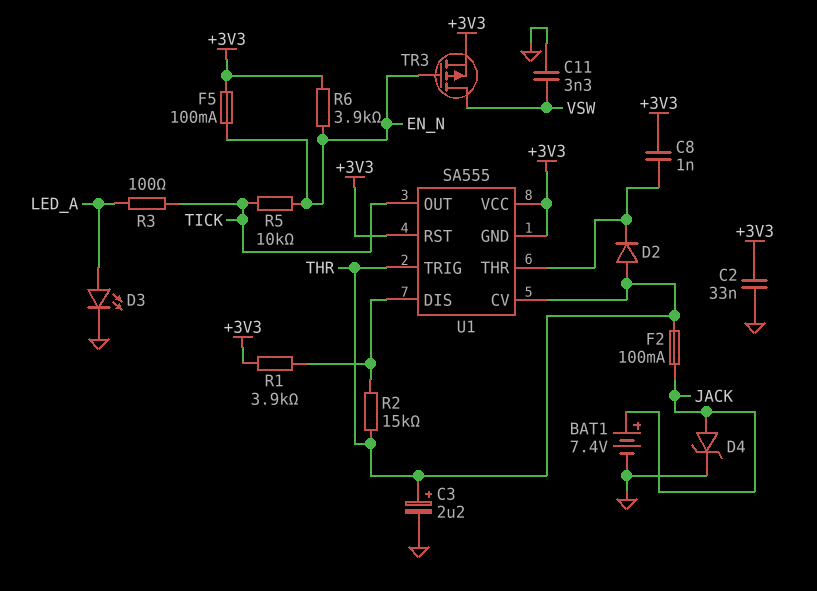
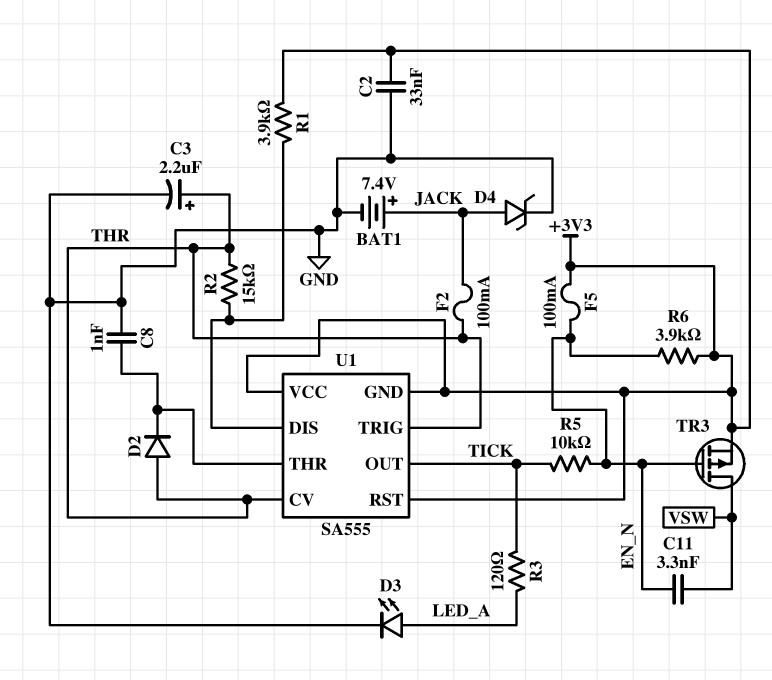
C8: 1nF (+3V3, U1/THR) -> 1nF (GND, U1/THR)
C11: 3.3nF (GND, VSW) -> 3.3nF (EN_N, VSW)
R3: 100 (LED_A, TICK) -> 120 (LED_A, TICK)

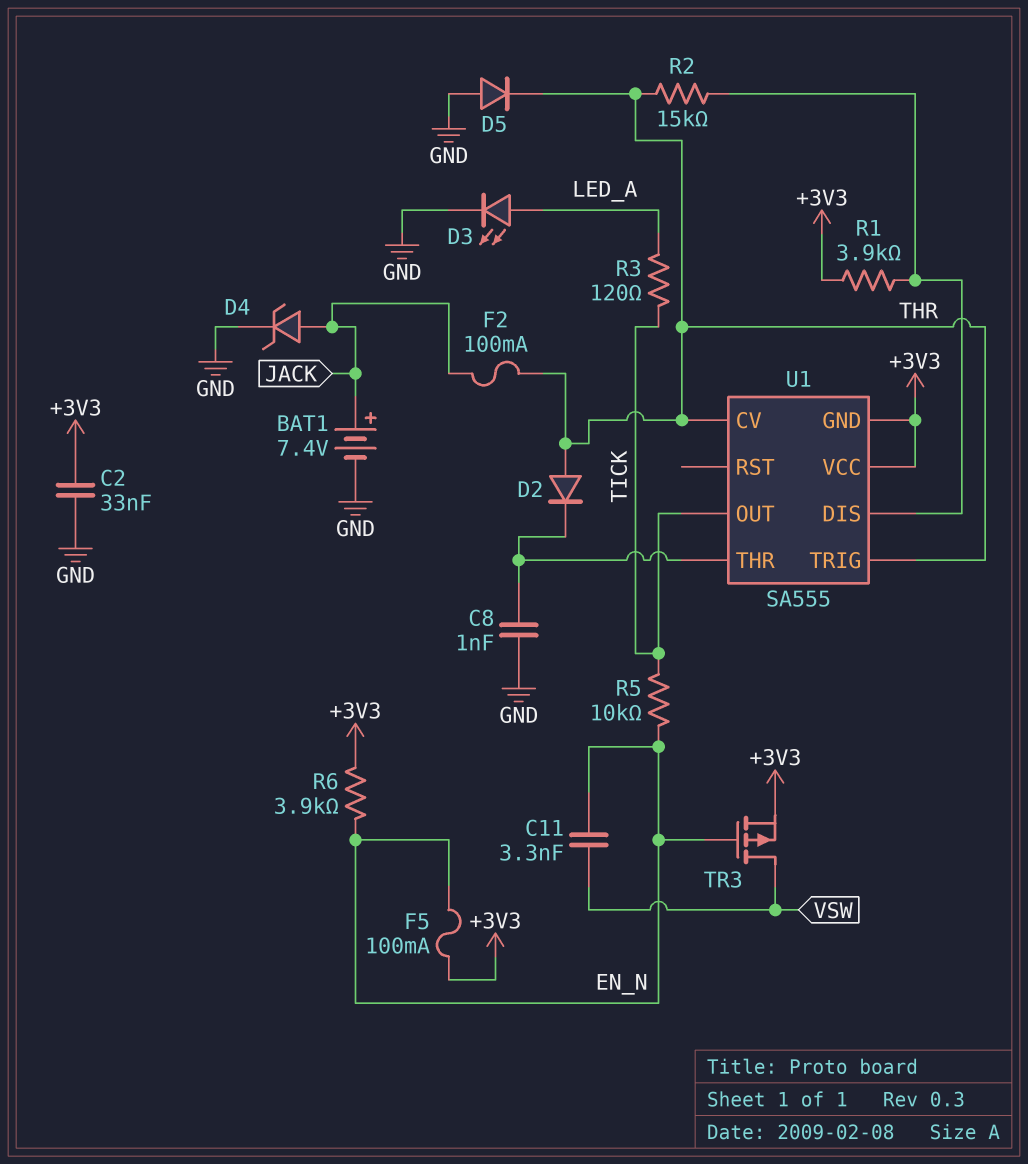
C3: 2.2uF (plus THR, minus GND) -> none
D5: none -> diode (A GND, K THR)
U1 pin RST: +3V3 -> none

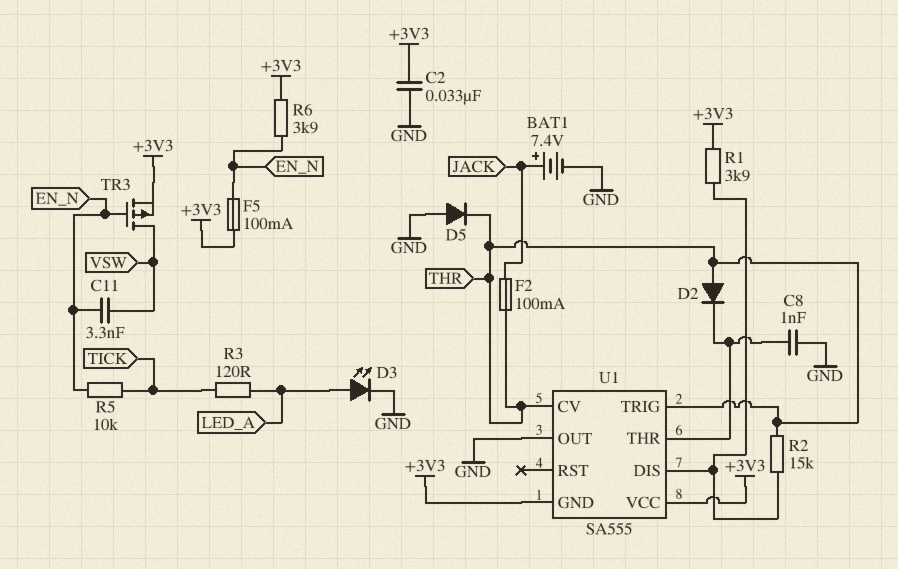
D4: zener (A JACK, K GND) -> none
U1 pin OUT: TICK -> GND

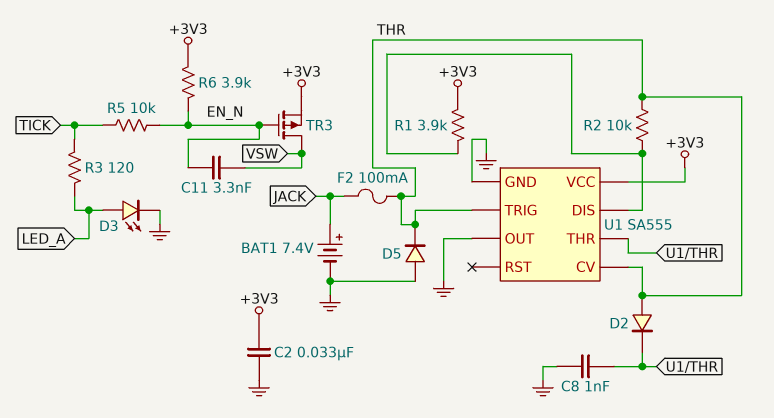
F5: 100mA (+3V3, EN_N) -> none
R2: 15k (THR, U1/DIS) -> 10k (THR, U1/DIS)
U1 pin GND: +3V3 -> GND

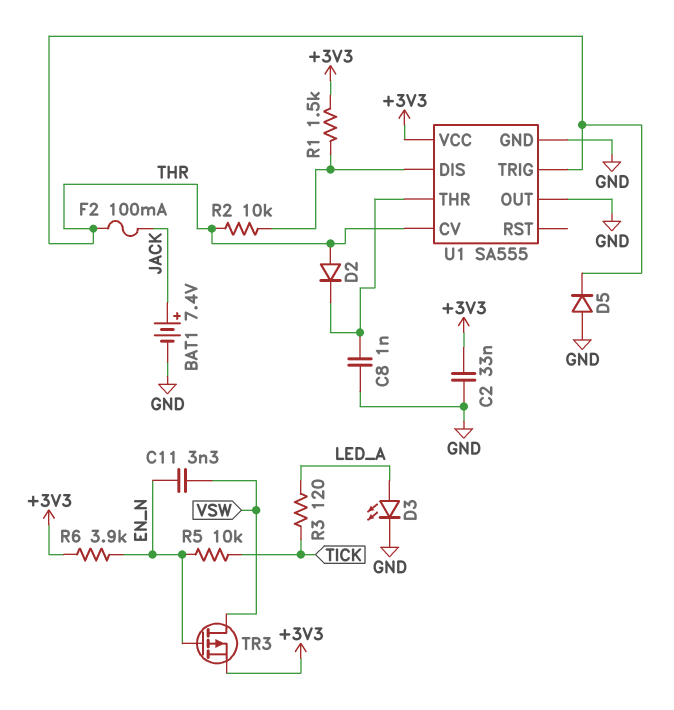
R1: 3.9k (+3V3, U1/DIS) -> 1.5k (+3V3, U1/DIS)

